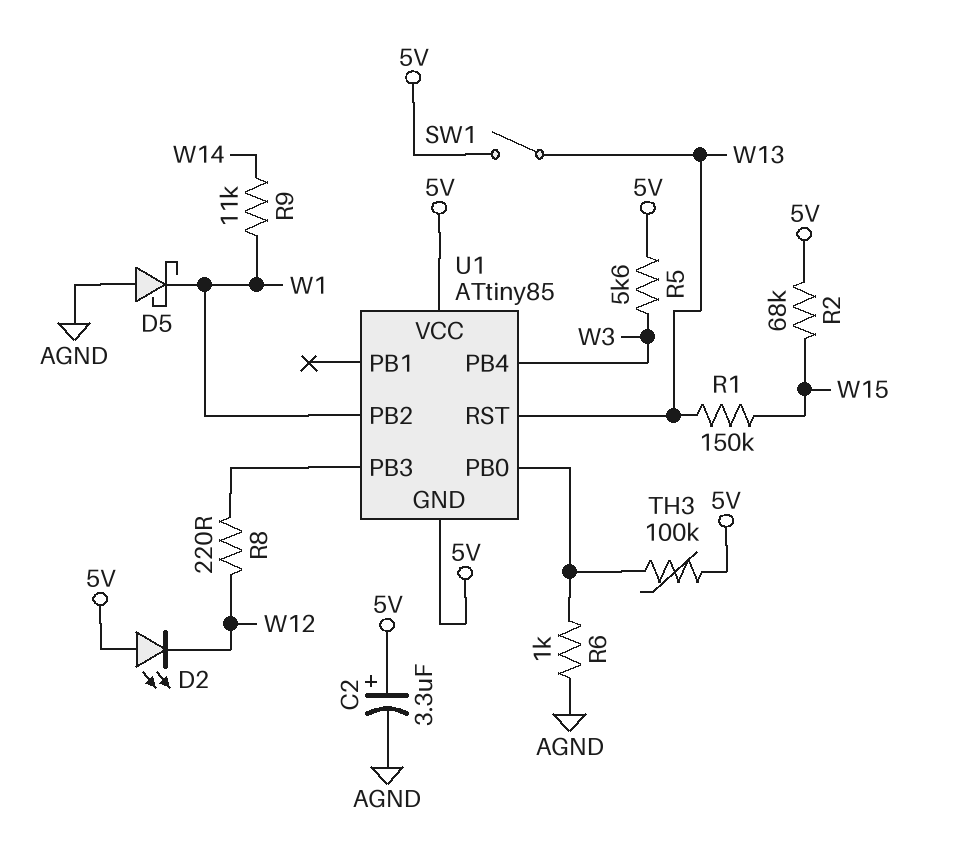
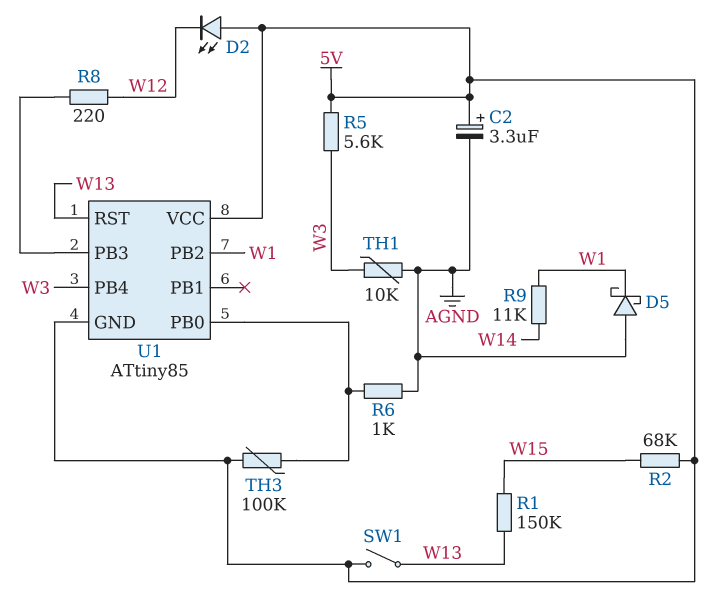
TH1: none -> 10k (AGND, W3)

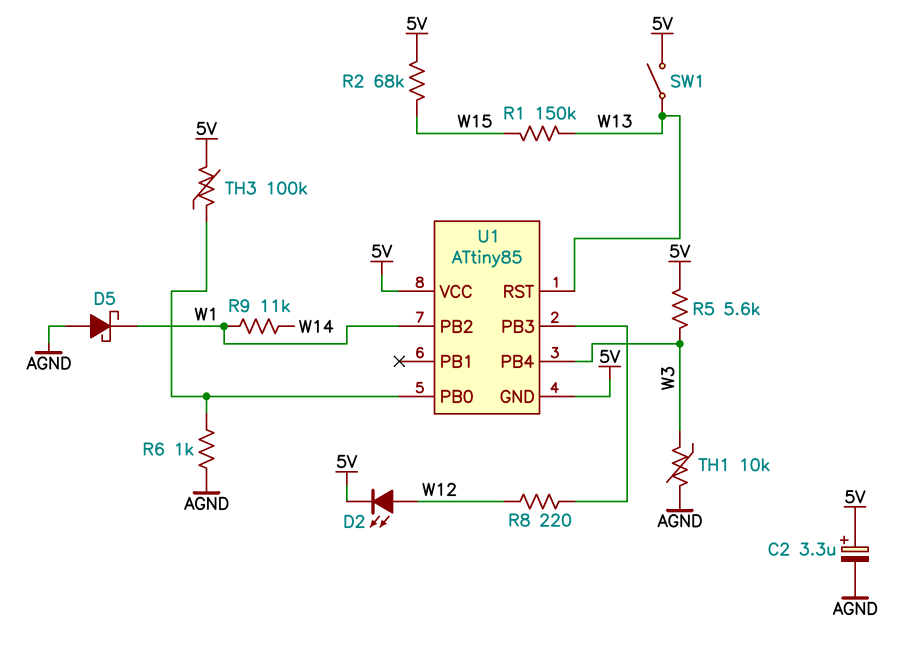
D2: LED (A 5V, K W12) -> LED (A W12, K 5V)

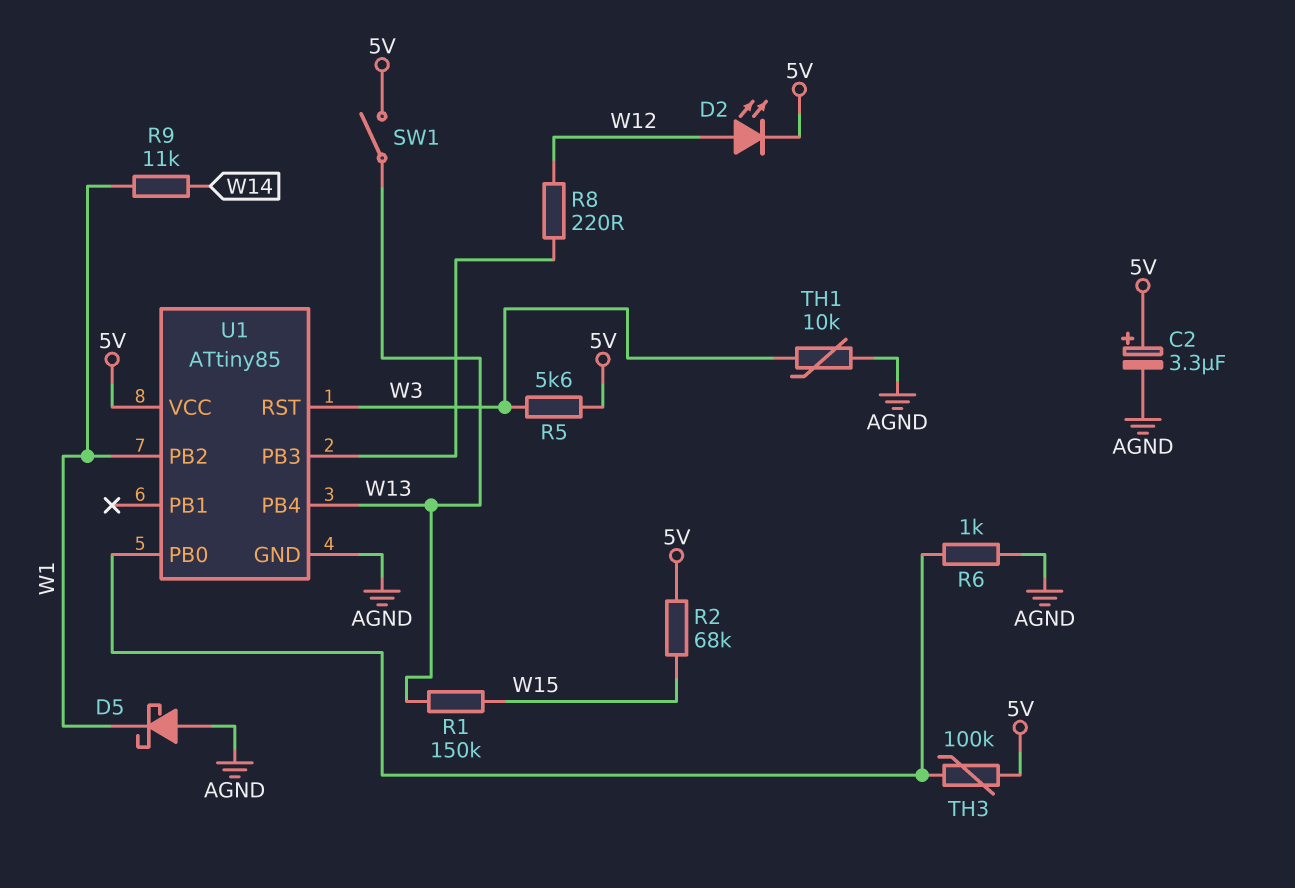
U1 pin GND: 5V -> AGND
U1 pin PB4: W3 -> W13
U1 pin RST: W13 -> W3

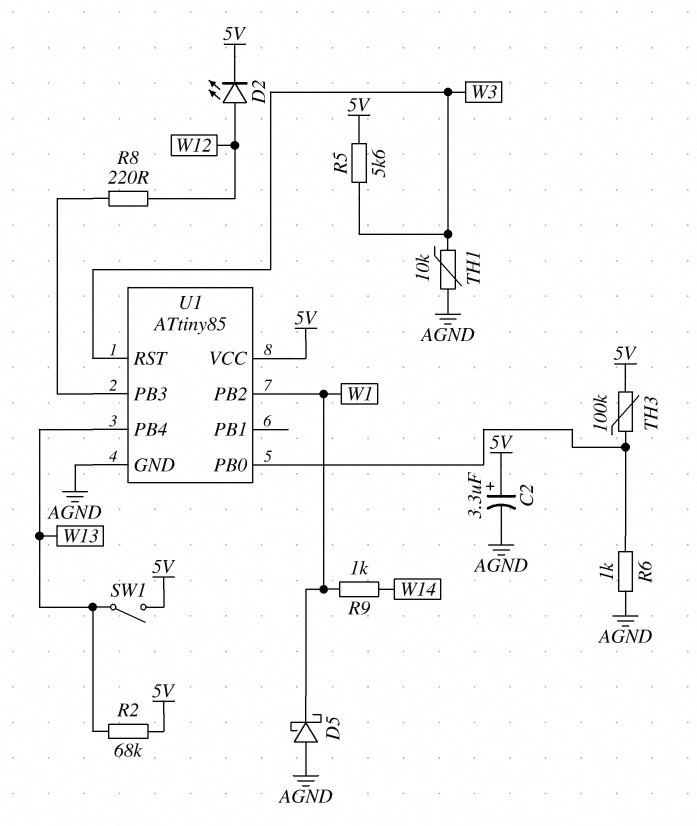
R1: 150k (W13, W15) -> none
R2: 68k (5V, W15) -> 68k (5V, W13)
R9: 11k (W1, W14) -> 1k (W1, W14)

